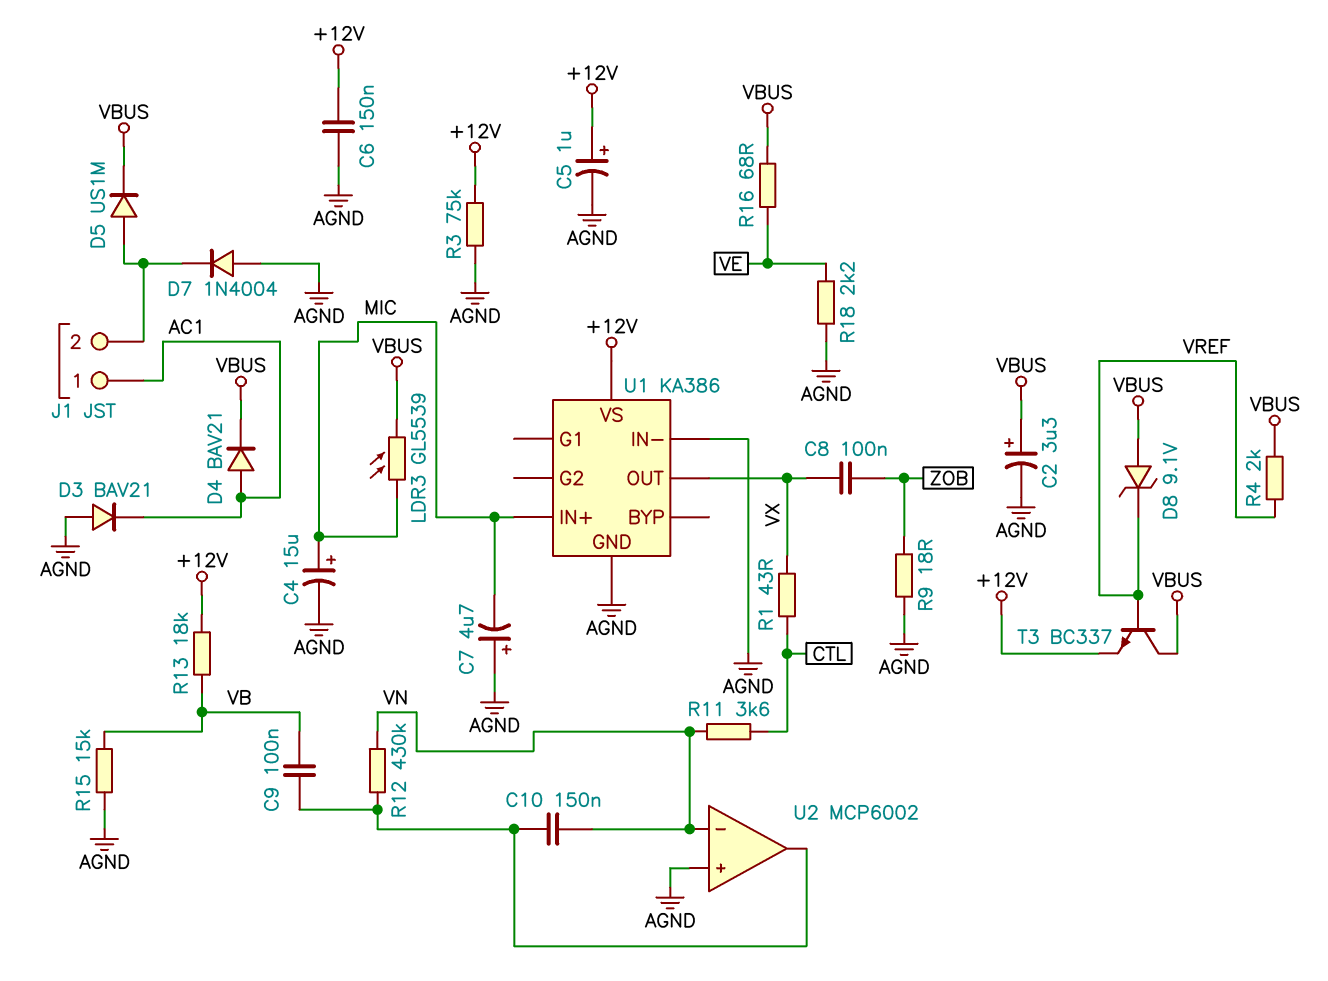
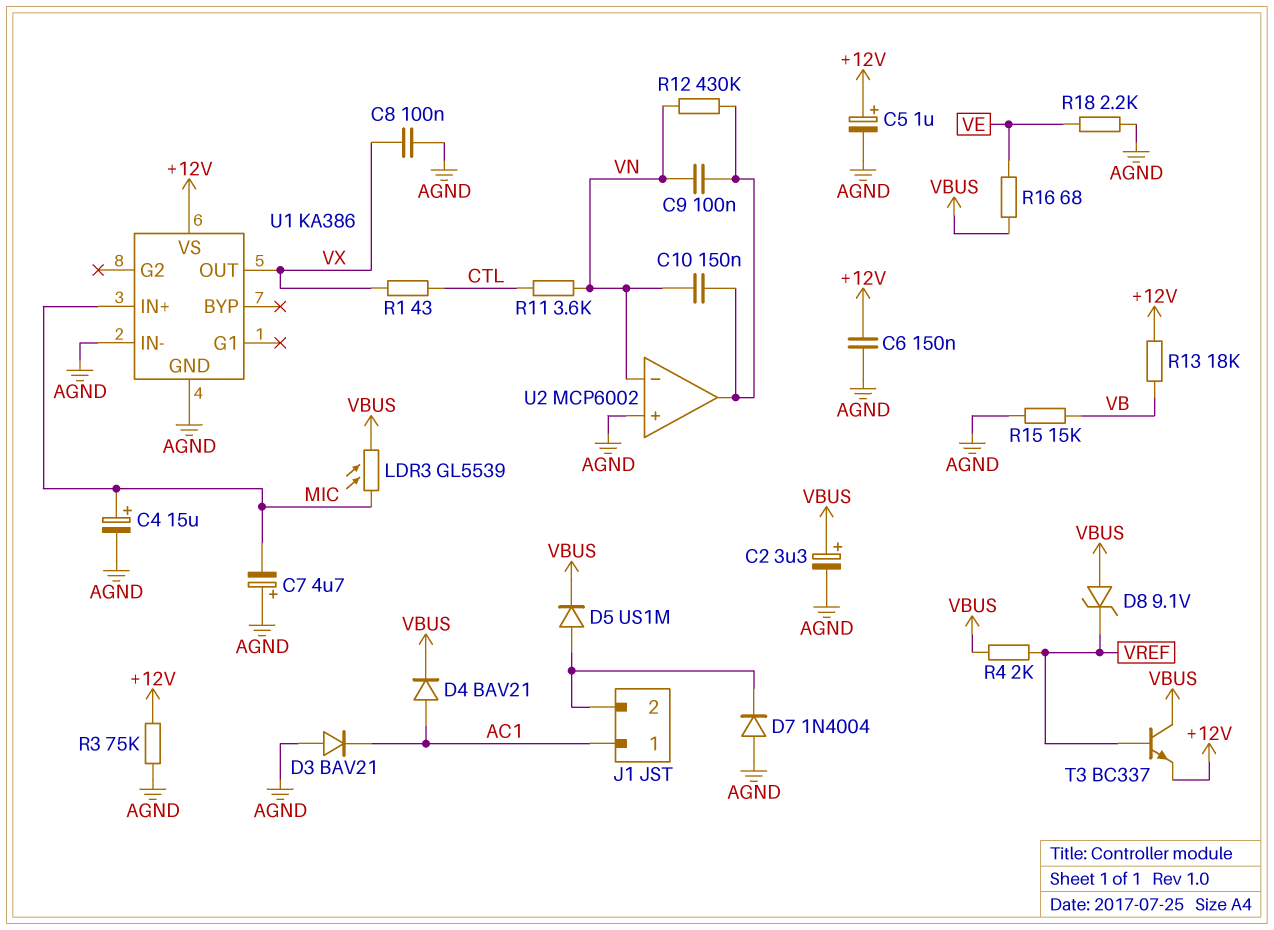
C8: 100nF (VX, ZOB) -> 100nF (AGND, VX)
C9: 100nF (U2/out, VB) -> 100nF (U2/out, VN)
R9: 18 (AGND, ZOB) -> none

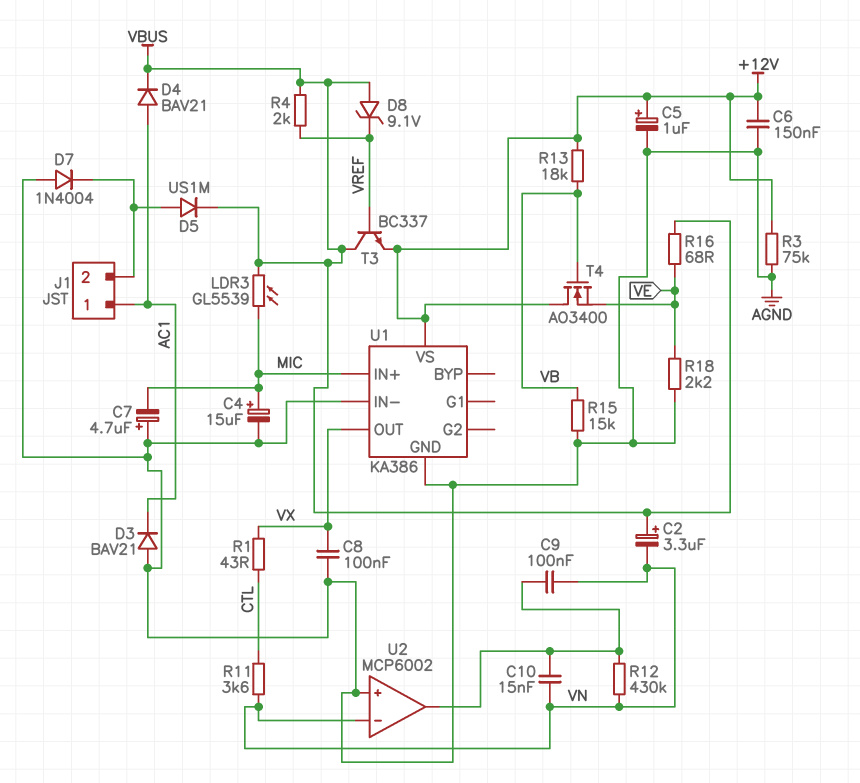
C2: 3.3uF (plus VBUS, minus AGND) -> 3.3uF (plus VBUS, minus VN)
C10: 150nF (U2/out, VN) -> 15nF (U2/out, VN)
T4: none -> NMOS AO3400 (G VB, D +12V, S VE)

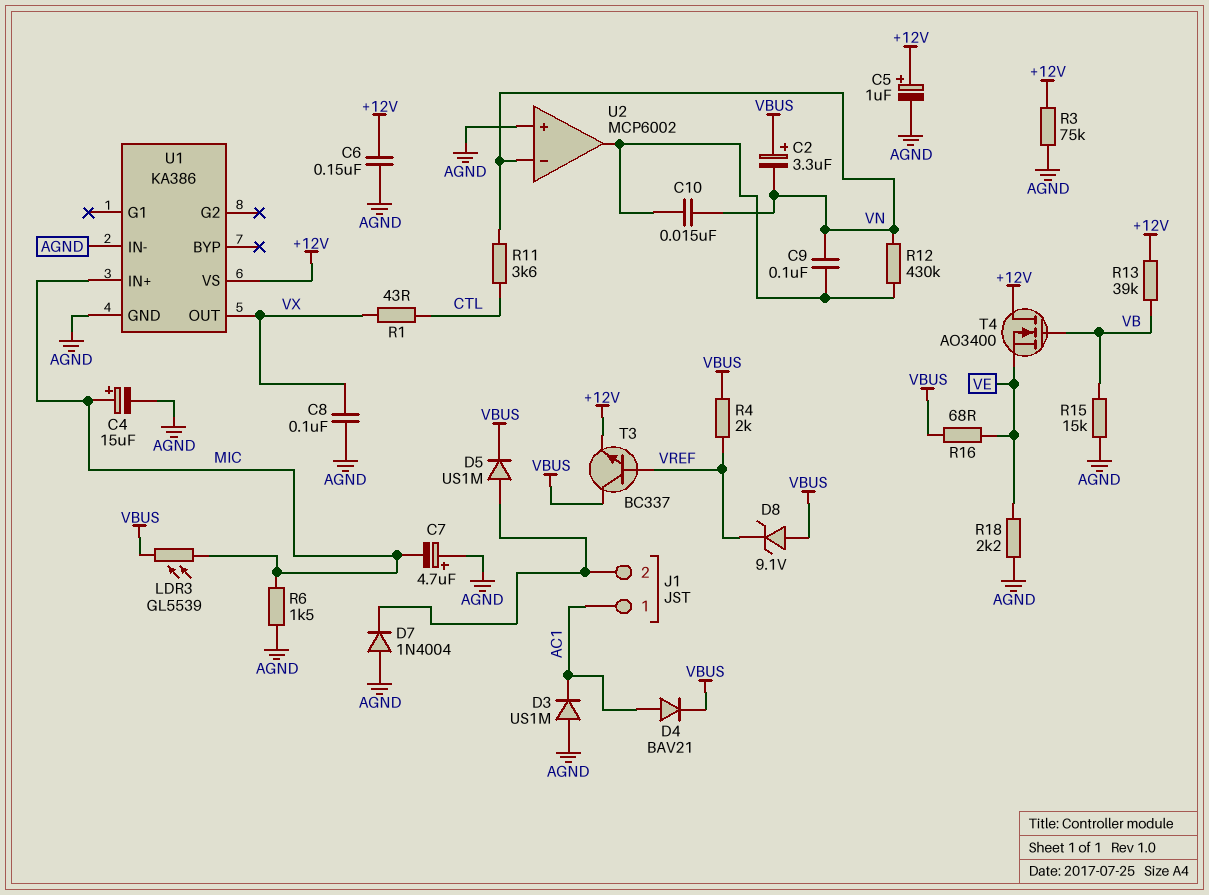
D3: diode BAV21 (A AGND, K AC1) -> diode US1M (A AGND, K AC1)
R6: none -> 1.5k (AGND, MIC)
R13: 18k (+12V, VB) -> 39k (+12V, VB)

